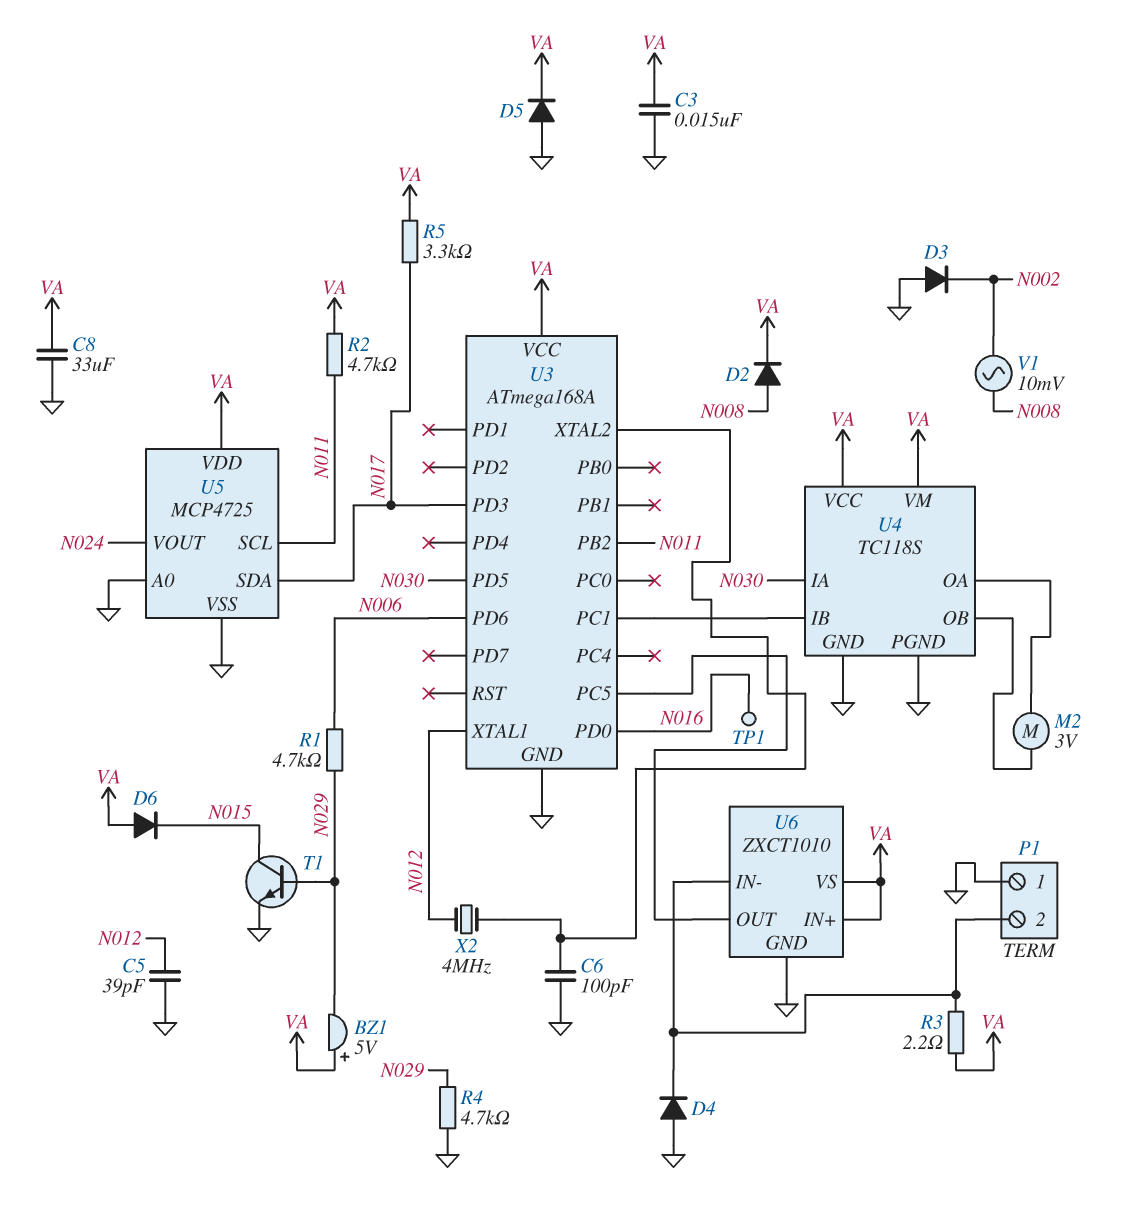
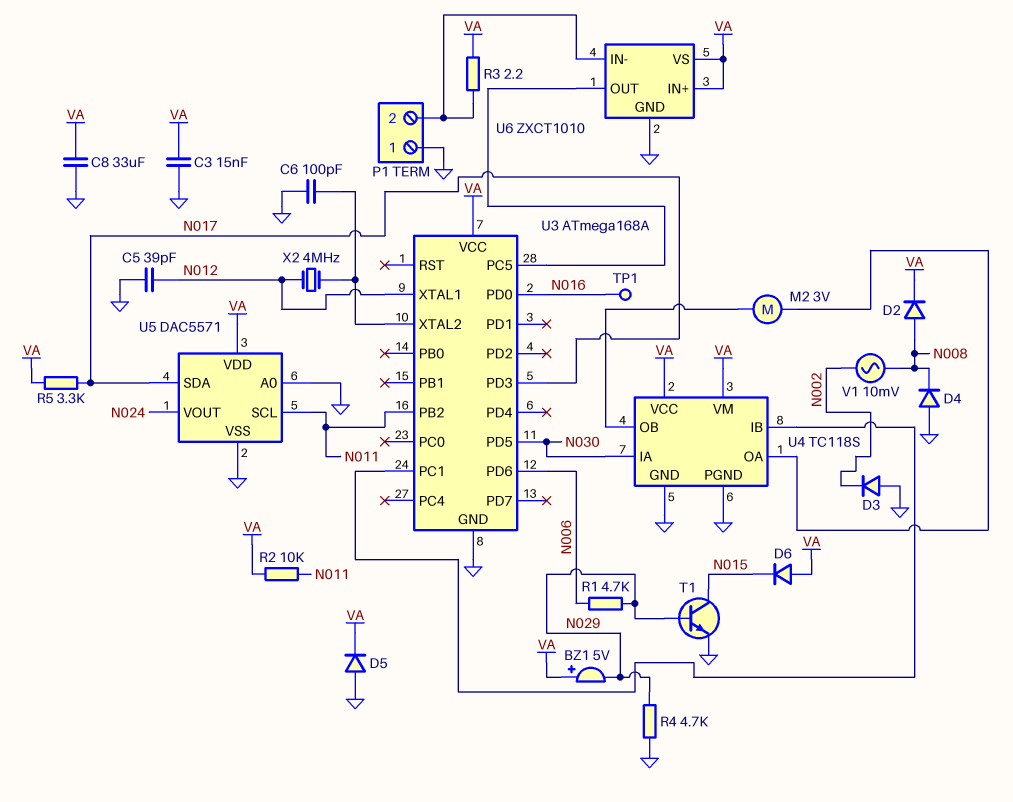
D4: diode (A GND, K P1/2) -> diode (A GND, K N008)
R2: 4.7k (N011, VA) -> 10k (N011, VA)
U5: MCP4725 -> DAC5571

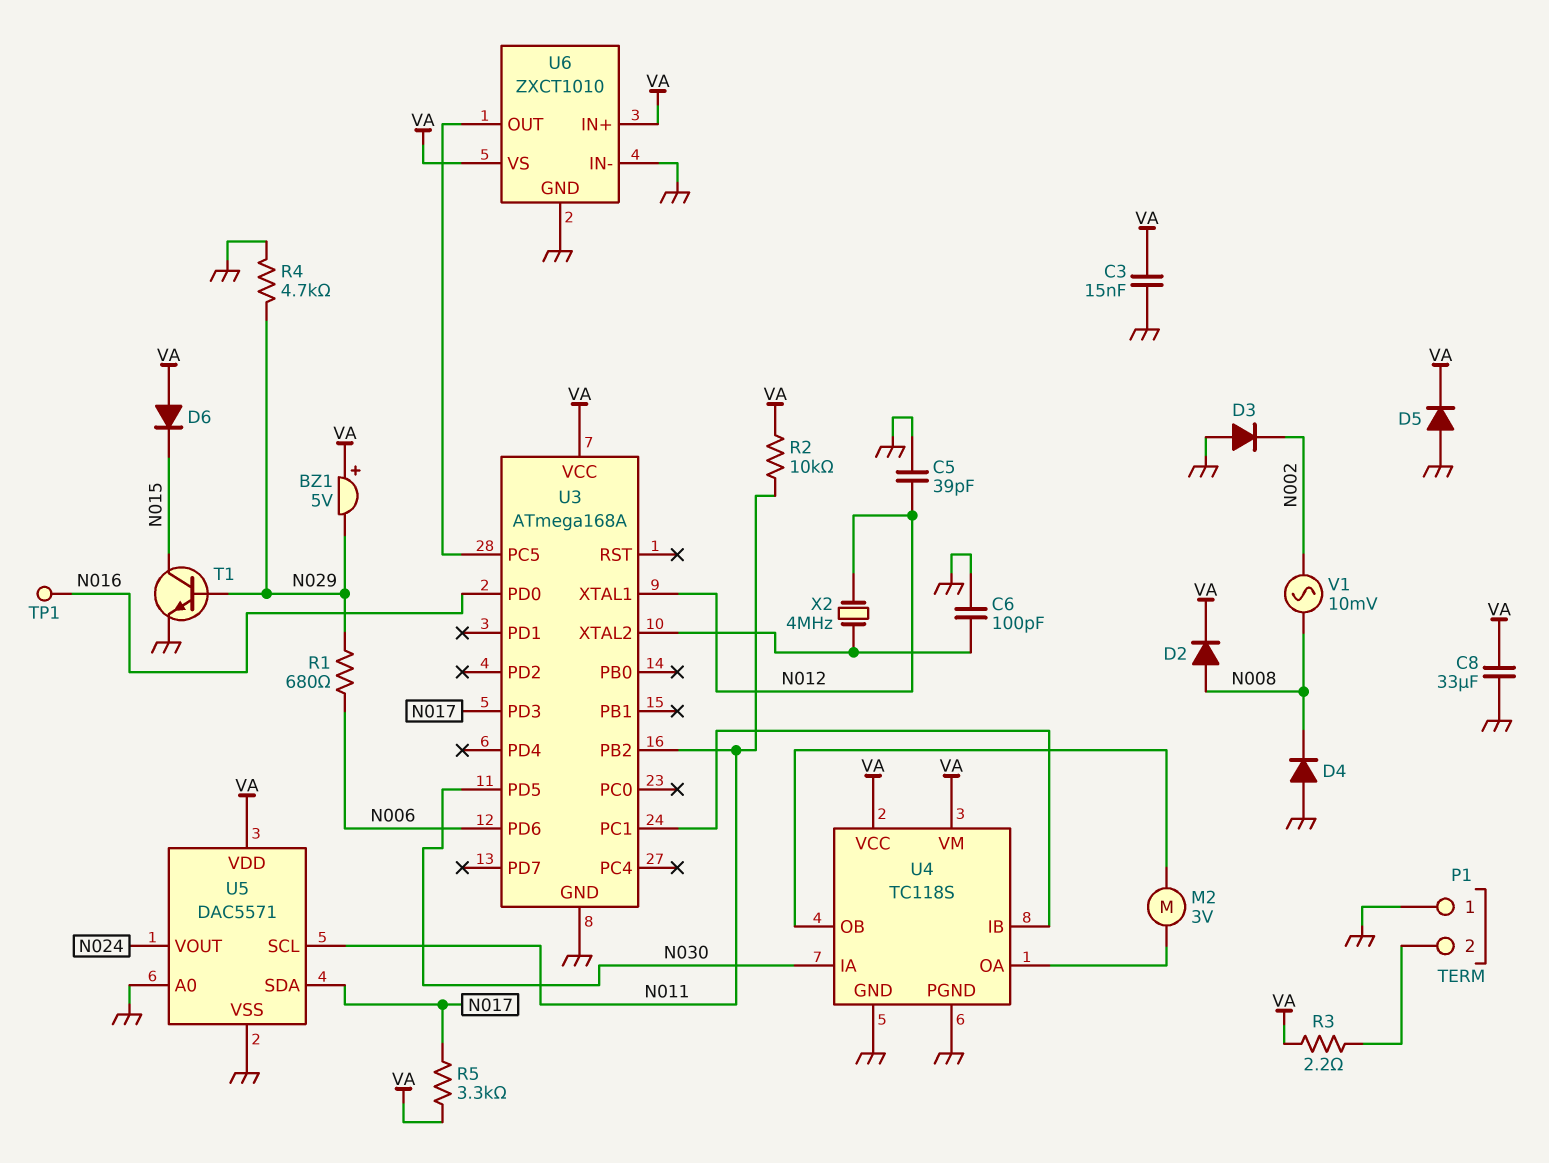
R1: 4.7k (N006, N029) -> 680 (N006, N029)
U6 pin IN-: P1/2 -> GND

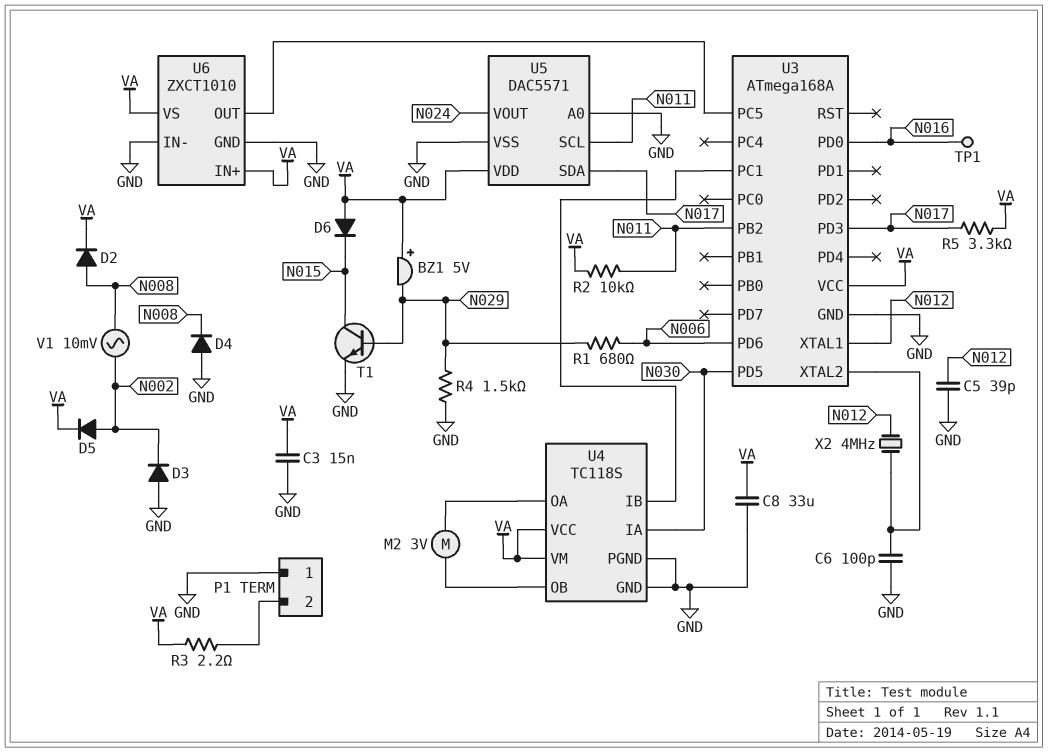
D5: diode (A GND, K VA) -> diode (A N002, K VA)
R4: 4.7k (GND, N029) -> 1.5k (GND, N029)

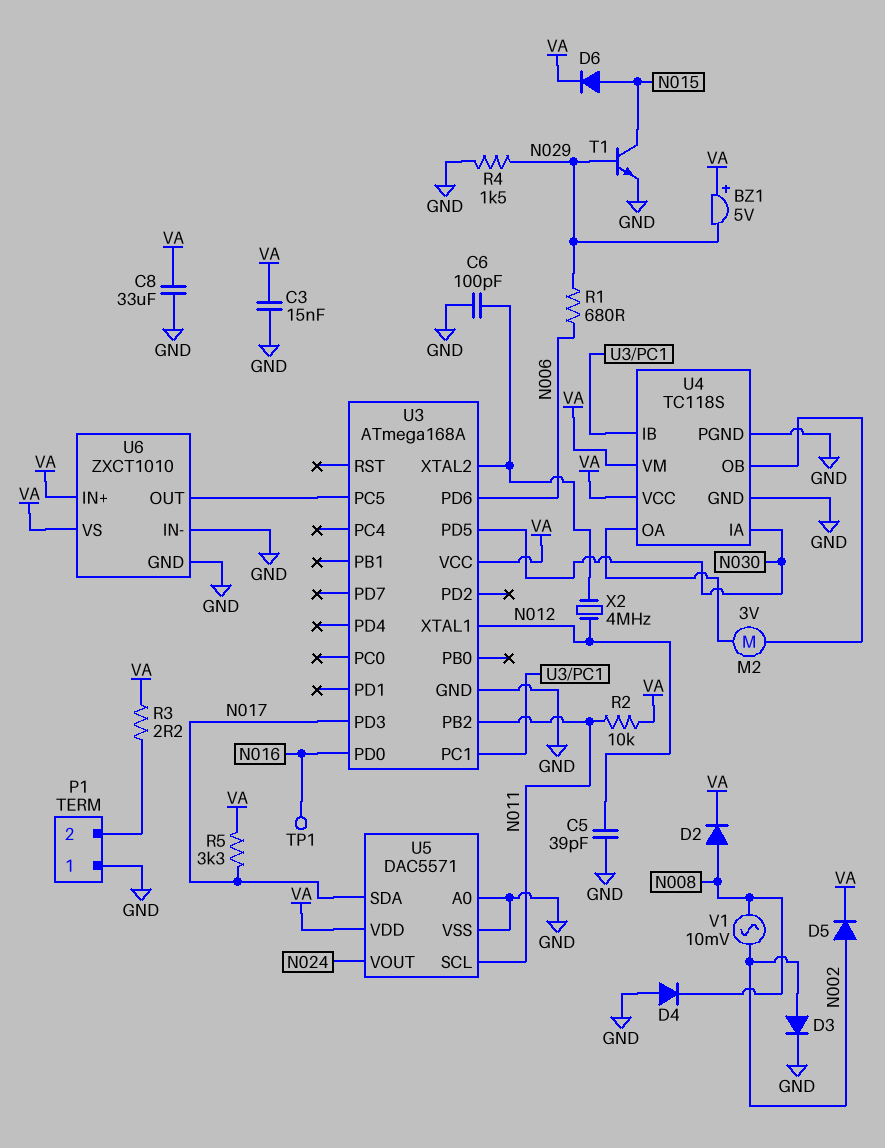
D3: diode (A GND, K N002) -> diode (A N002, K GND)
D6: diode (A VA, K N015) -> diode (A N015, K VA)

